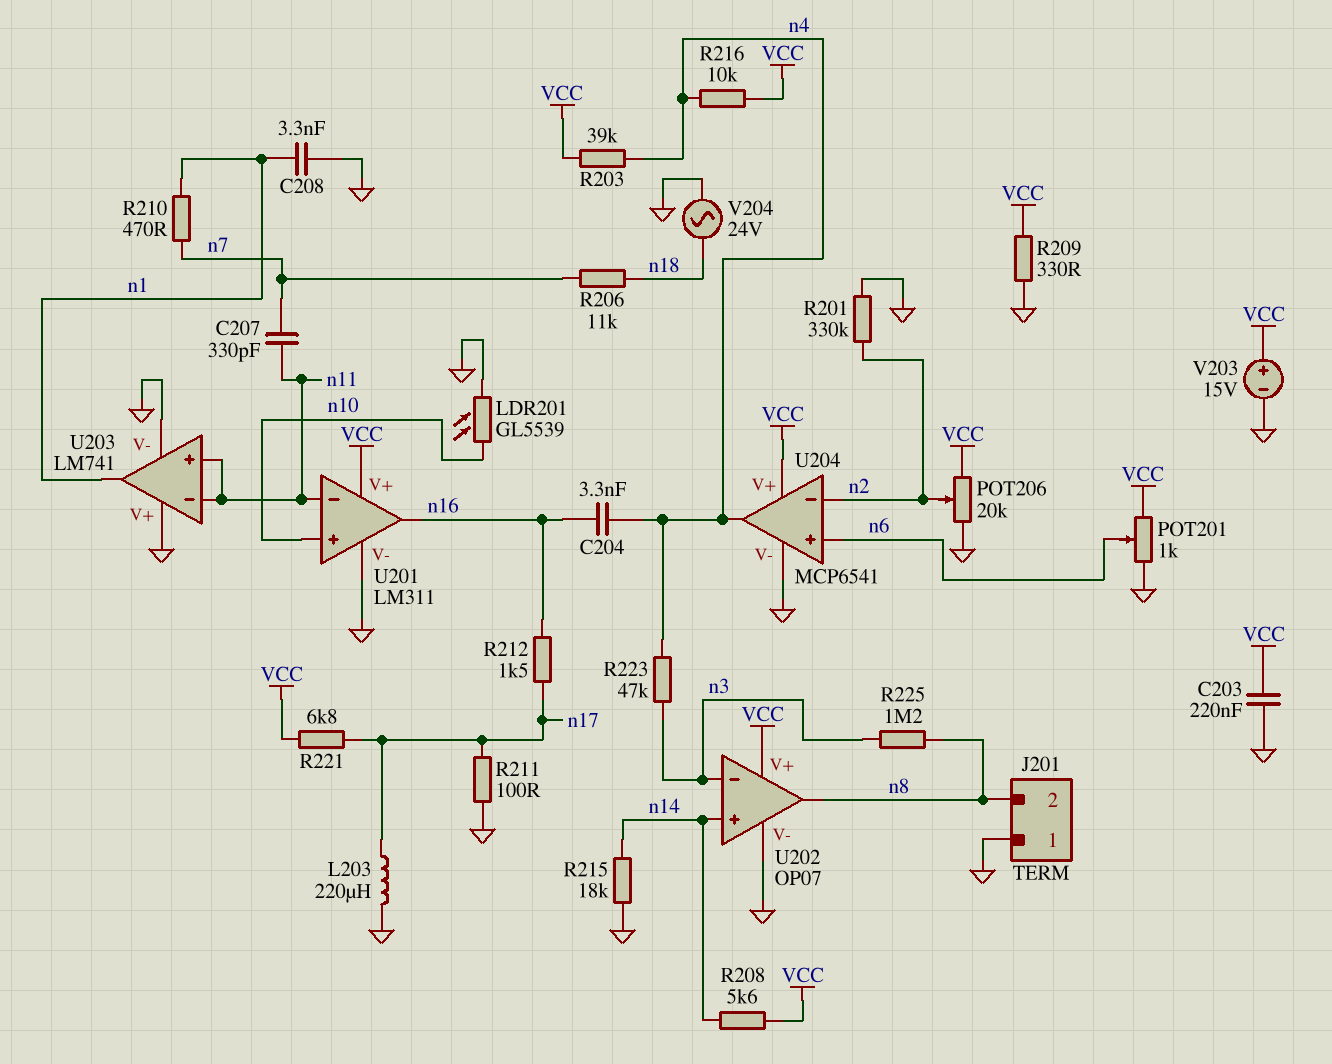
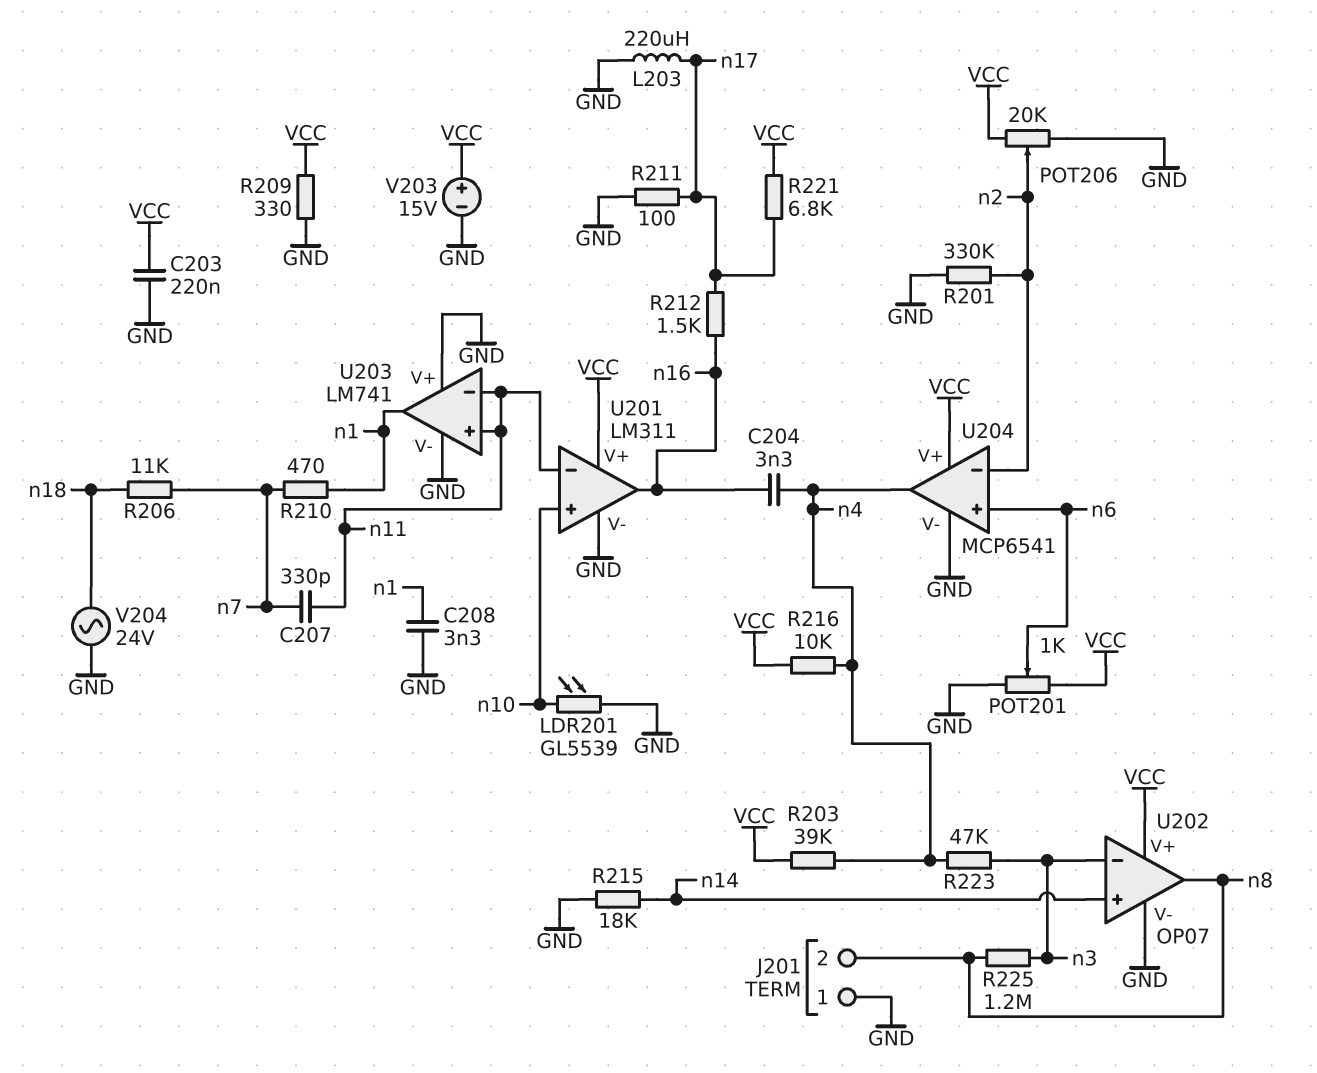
R208: 5.6k (VCC, n14) -> none

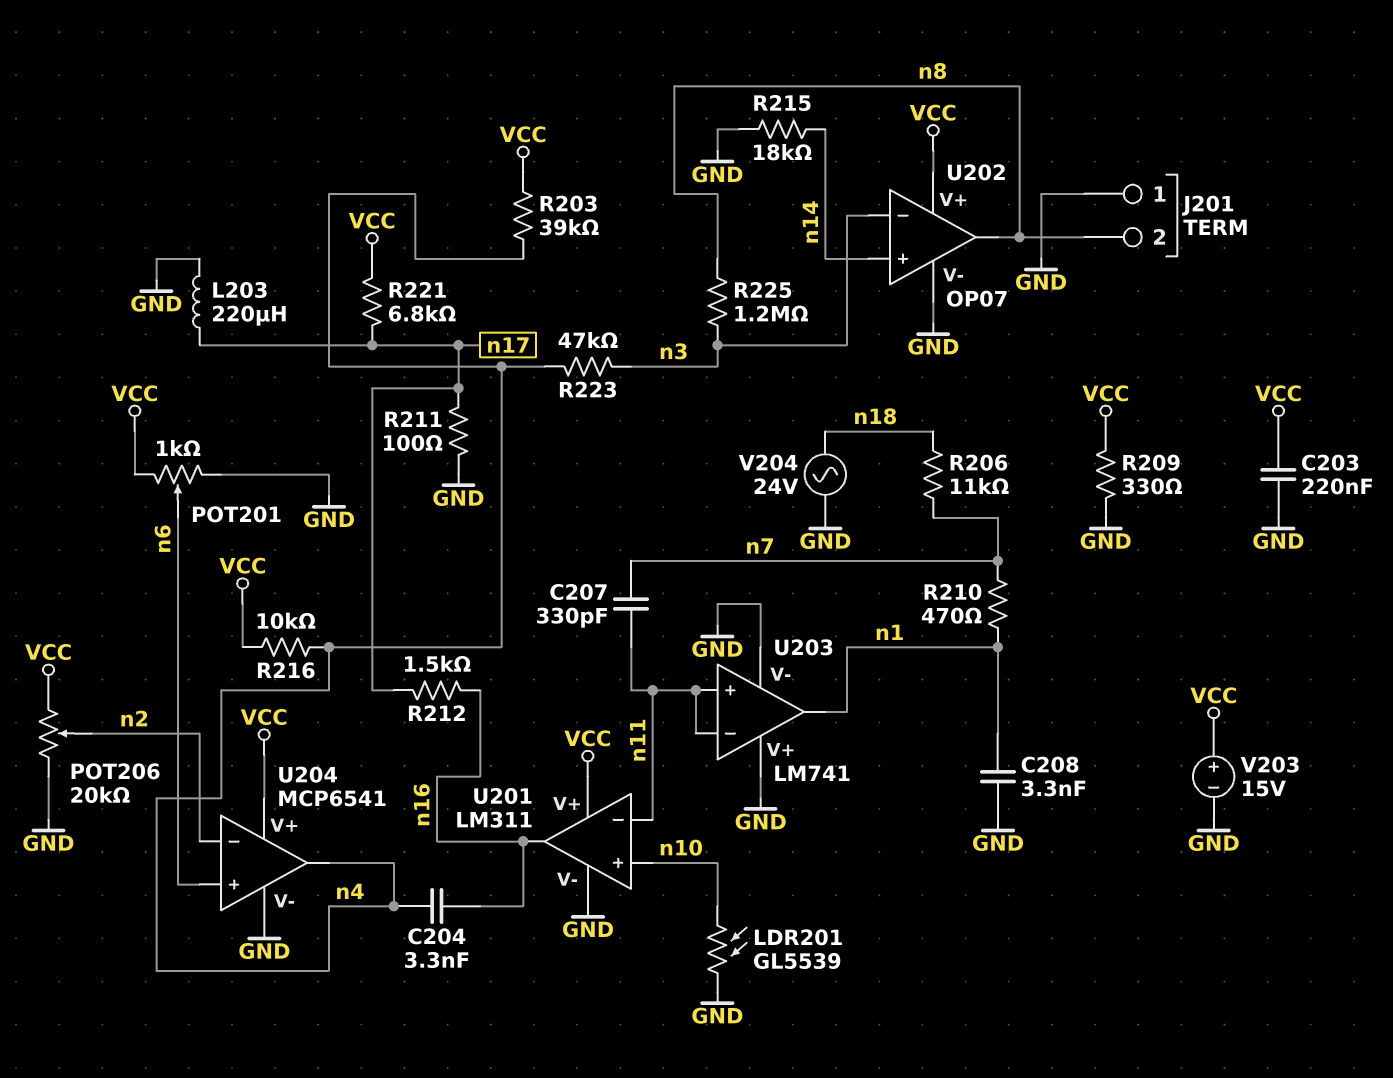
R201: 330k (GND, n2) -> none

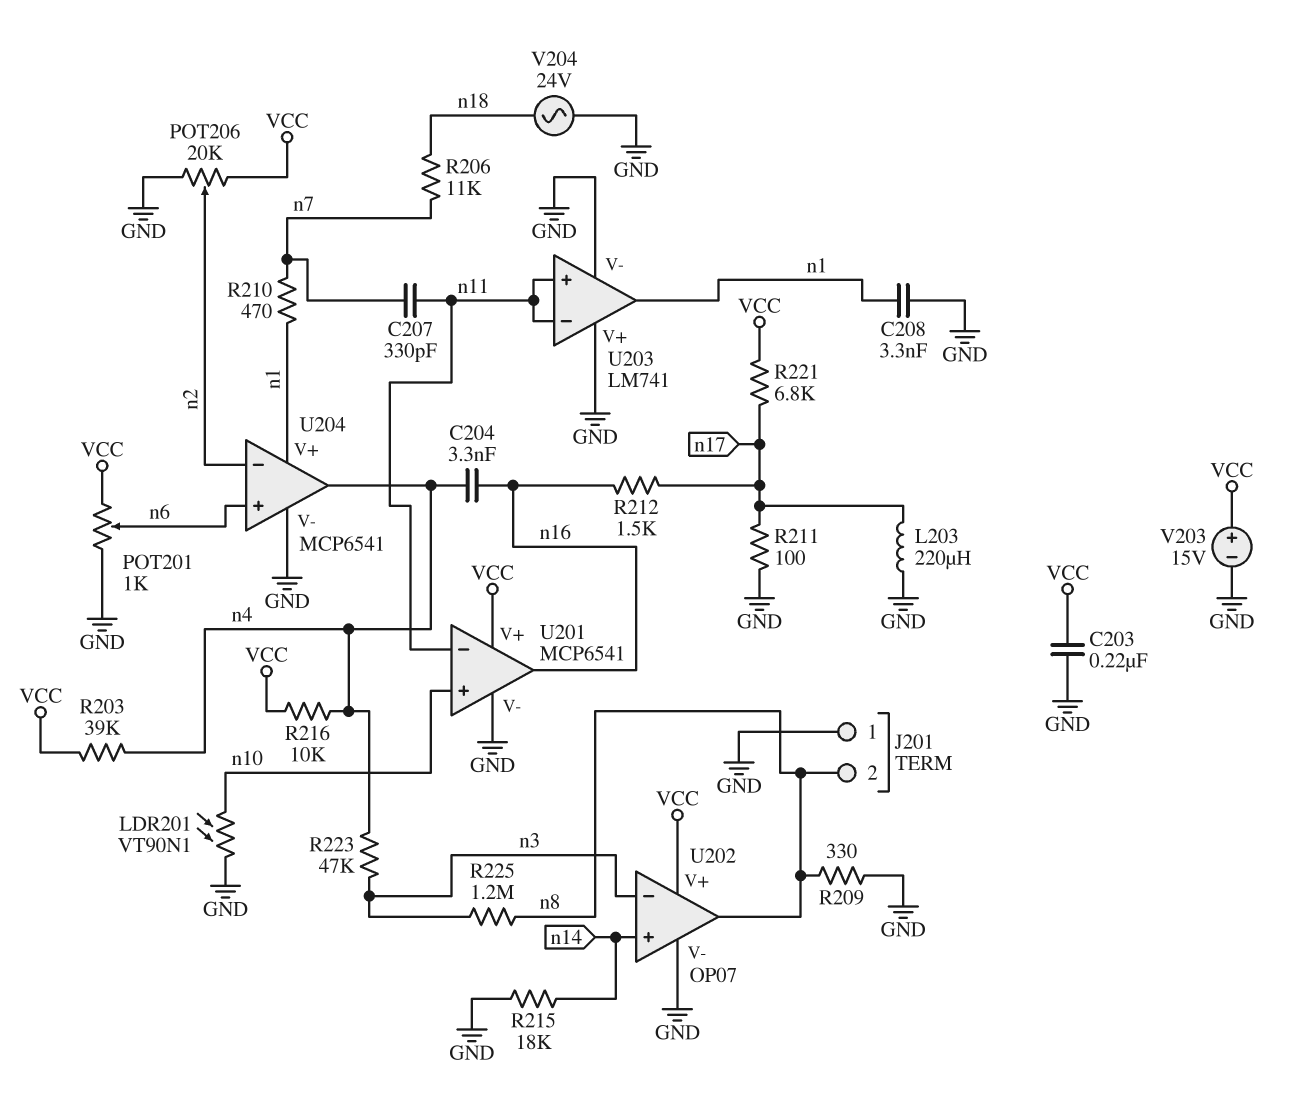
LDR201: GL5539 (GND, n10) -> VT90N1 (GND, n10)
R209: 330 (GND, VCC) -> 330 (GND, n8)
U201: LM311 -> MCP6541
U204 pin V+: VCC -> n1

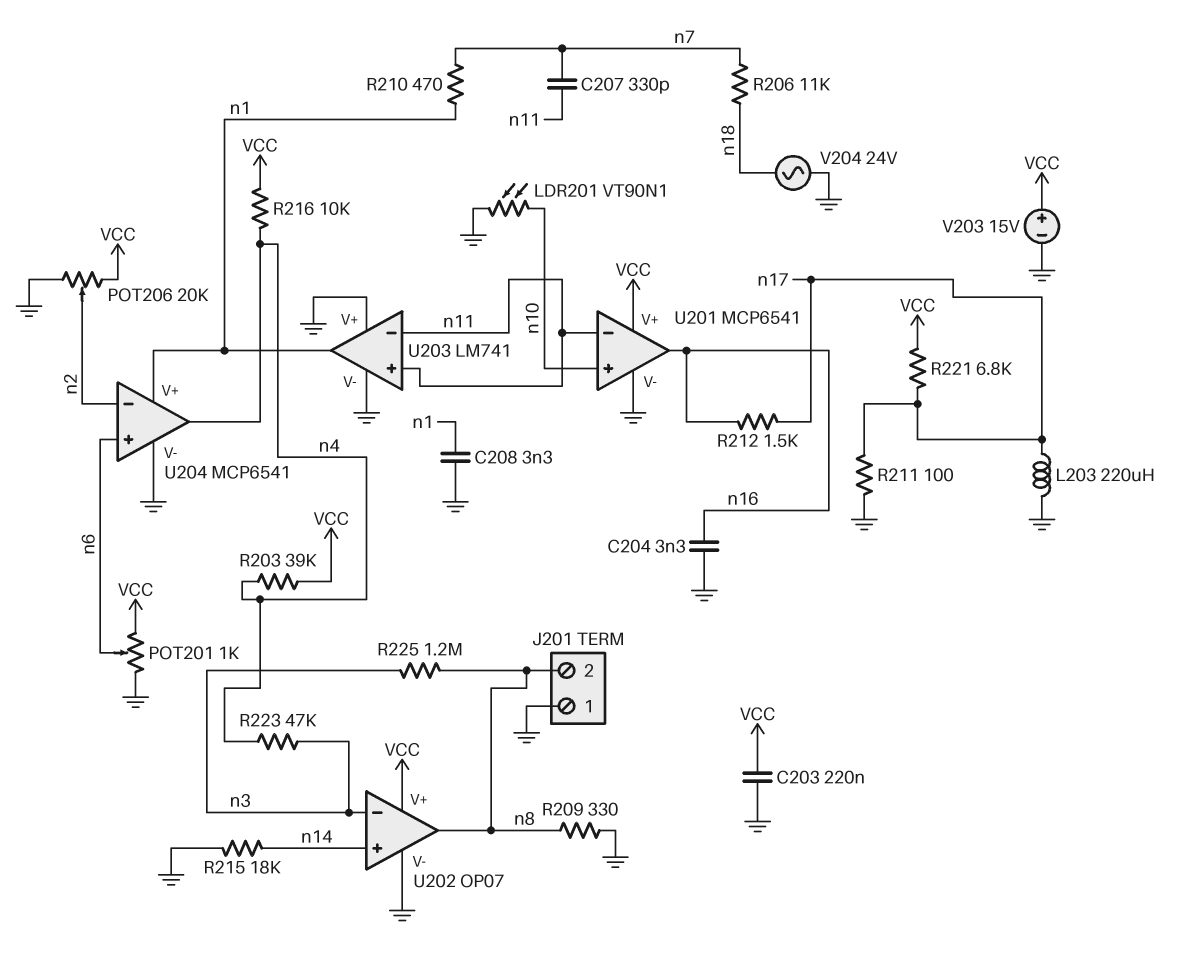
C204: 3.3nF (n4, n16) -> 3.3nF (GND, n16)

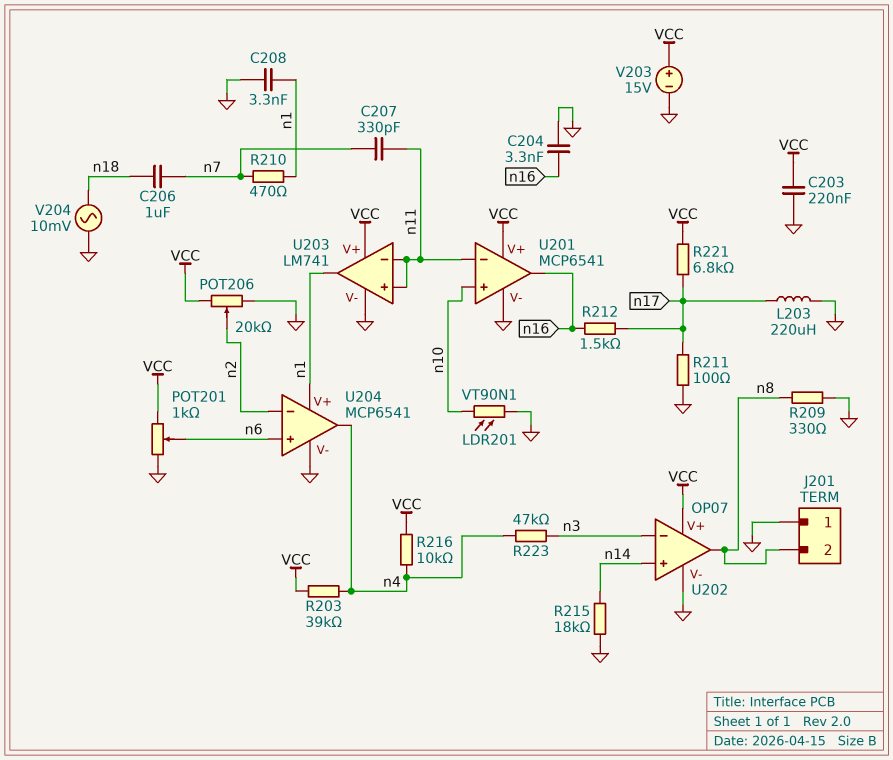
C206: none -> 1uF (n7, n18)
R206: 11k (n7, n18) -> none
R225: 1.2M (n3, n8) -> none
U203 pin V+: GND -> VCC
V204: AC 24V (GND, n18) -> AC 10mV (GND, n18)

